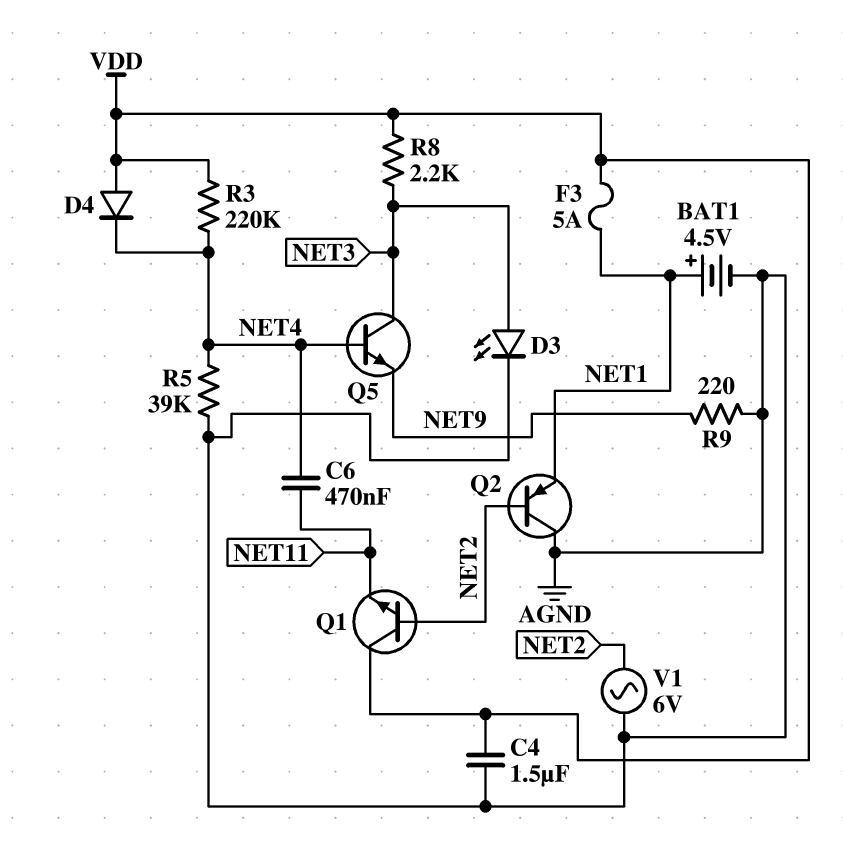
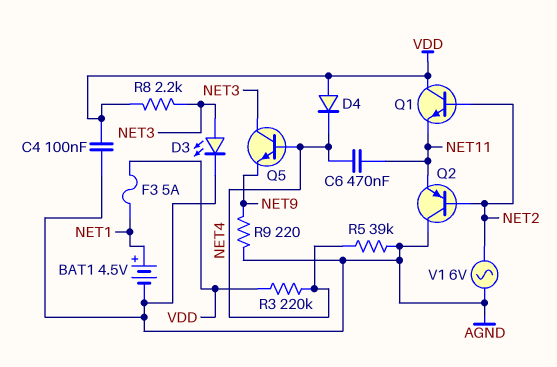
C4: 1.5uF (AGND, VDD) -> 100nF (AGND, VDD)
Q2: PNP (B NET2, C AGND, E NET1) -> PNP (B NET2, C AGND, E NET11)

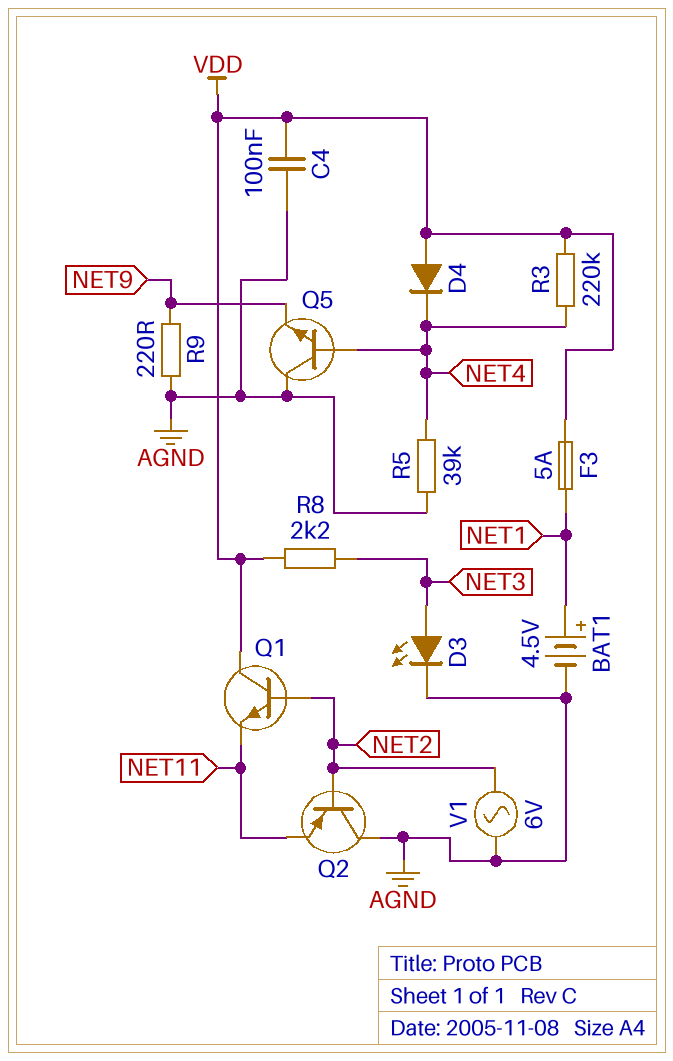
C6: 470nF (NET4, NET11) -> none
Q5: NPN (B NET4, C NET3, E NET9) -> NPN (B NET4, C AGND, E NET9)

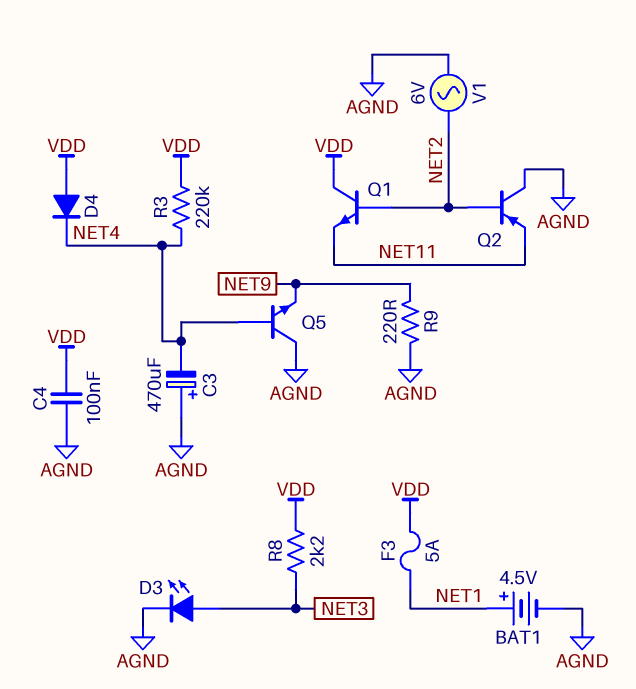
C3: none -> 470uF (plus AGND, minus NET4)
R5: 39k (AGND, NET4) -> none

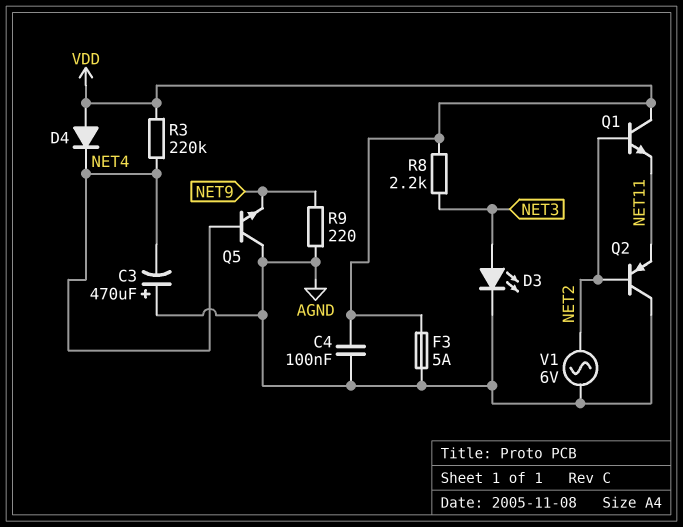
BAT1: 4.5V (plus NET1, minus AGND) -> none
F3: 5A (NET1, VDD) -> 5A (AGND, VDD)

